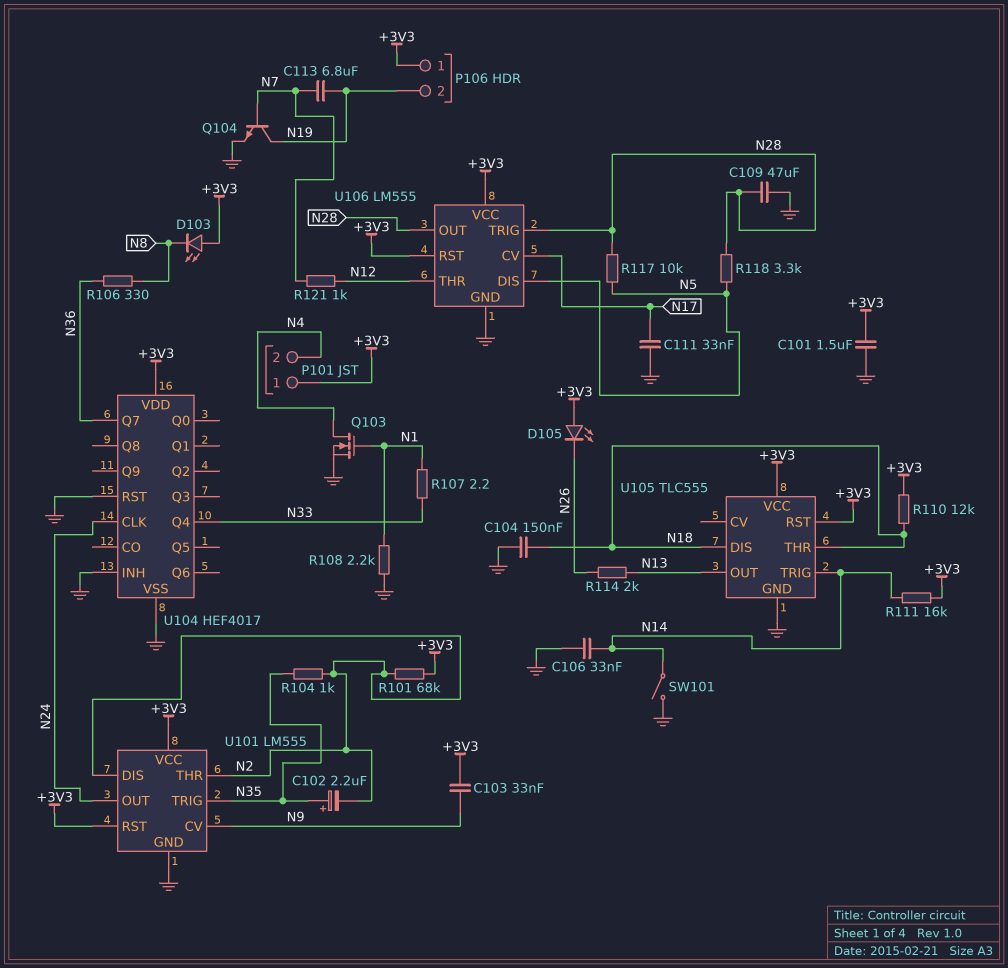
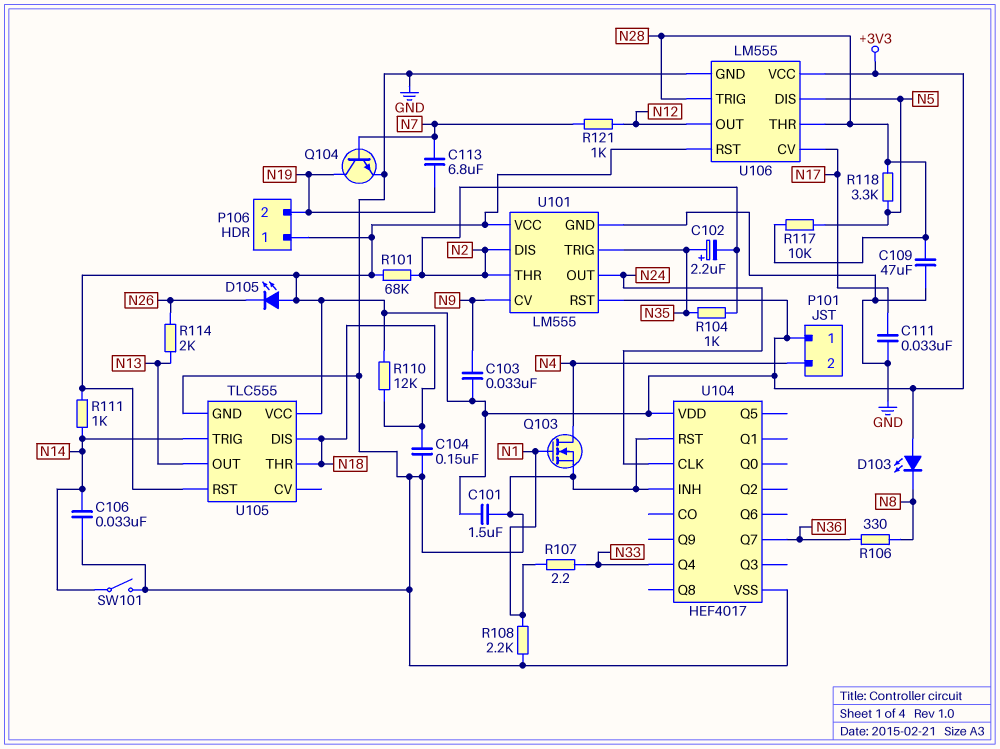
R111: 16k (+3V3, N14) -> 1k (+3V3, N14)
U106 pin OUT: N28 -> N12
U106 pin THR: N12 -> N28

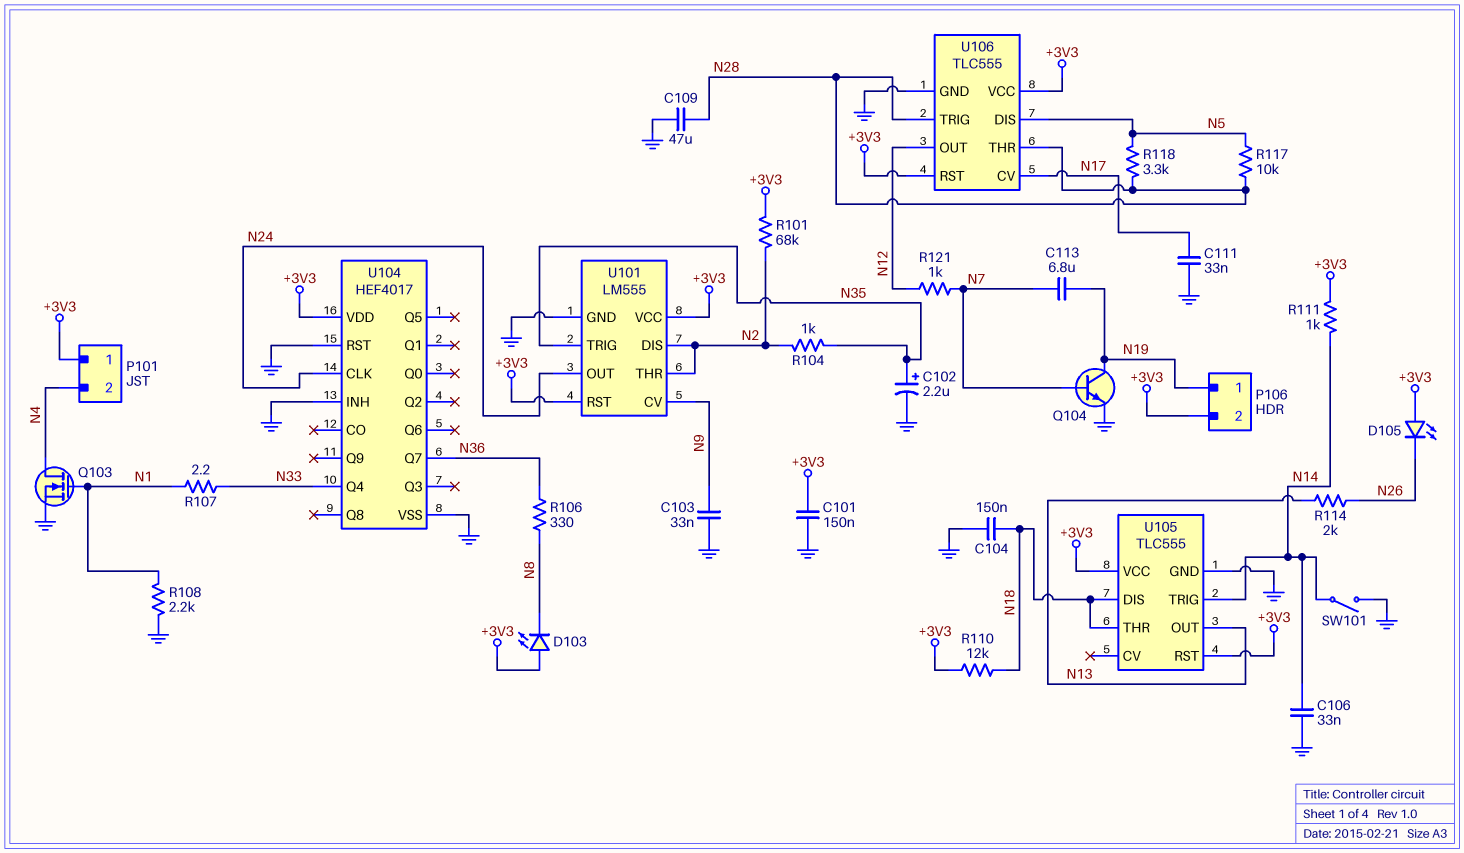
C101: 1.5uF (+3V3, GND) -> 150nF (+3V3, GND)
C102: 2.2uF (plus N35, minus N2) -> 2.2uF (plus N35, minus GND)
C103: 33nF (+3V3, N9) -> 33nF (GND, N9)
P106 pin 1: +3V3 -> N19
P106 pin 2: N19 -> +3V3
U106: LM555 -> TLC555

